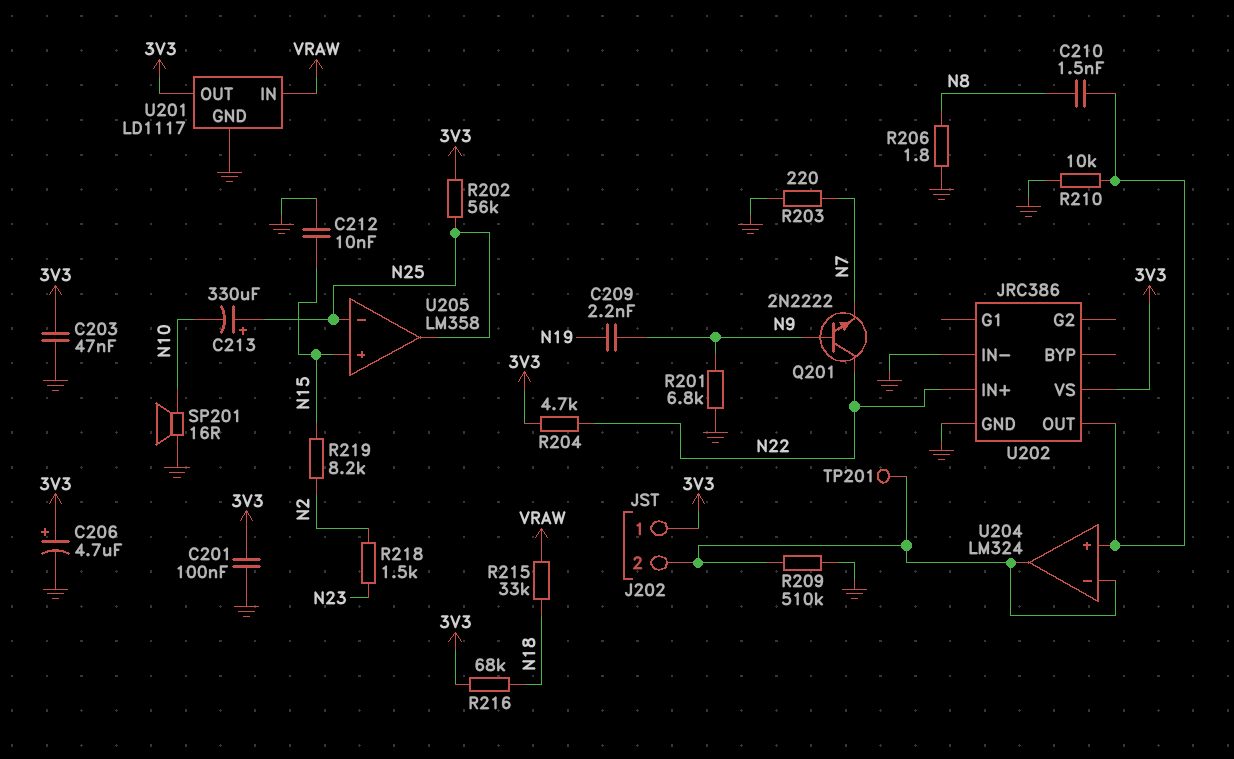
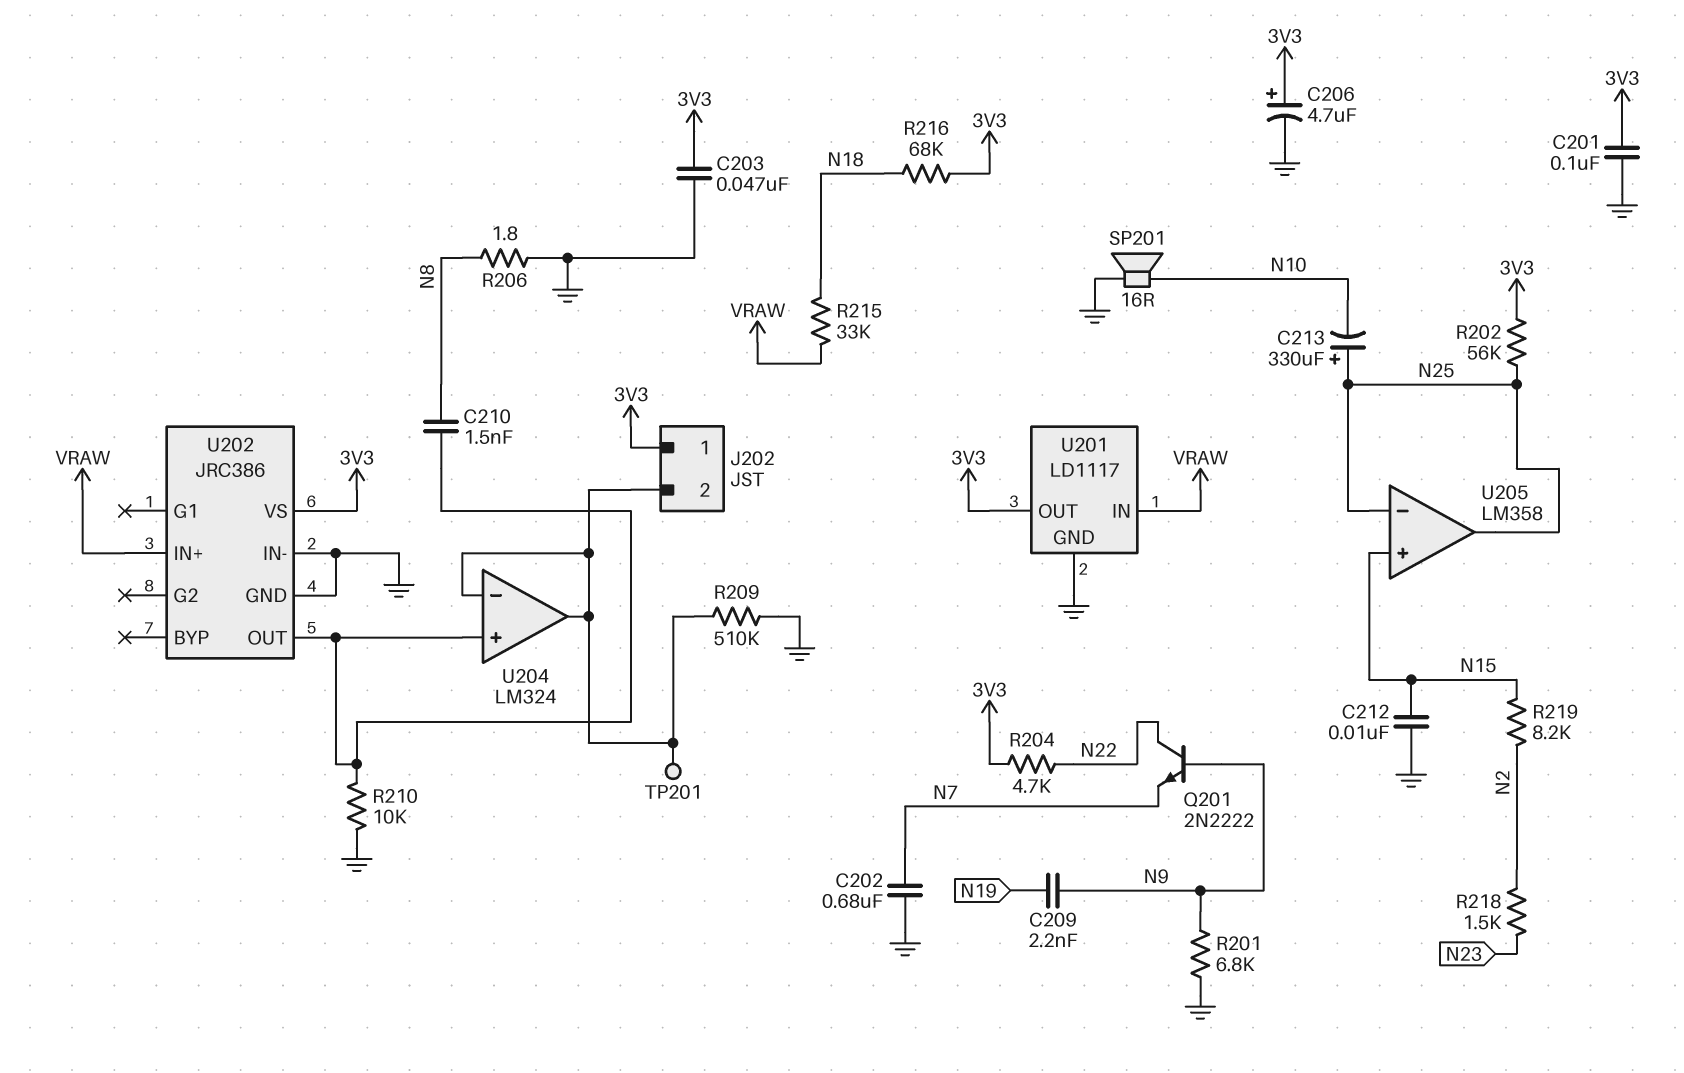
C202: none -> 680nF (GND, N7)
R203: 220 (GND, N7) -> none
U202 pin IN+: N22 -> VRAW

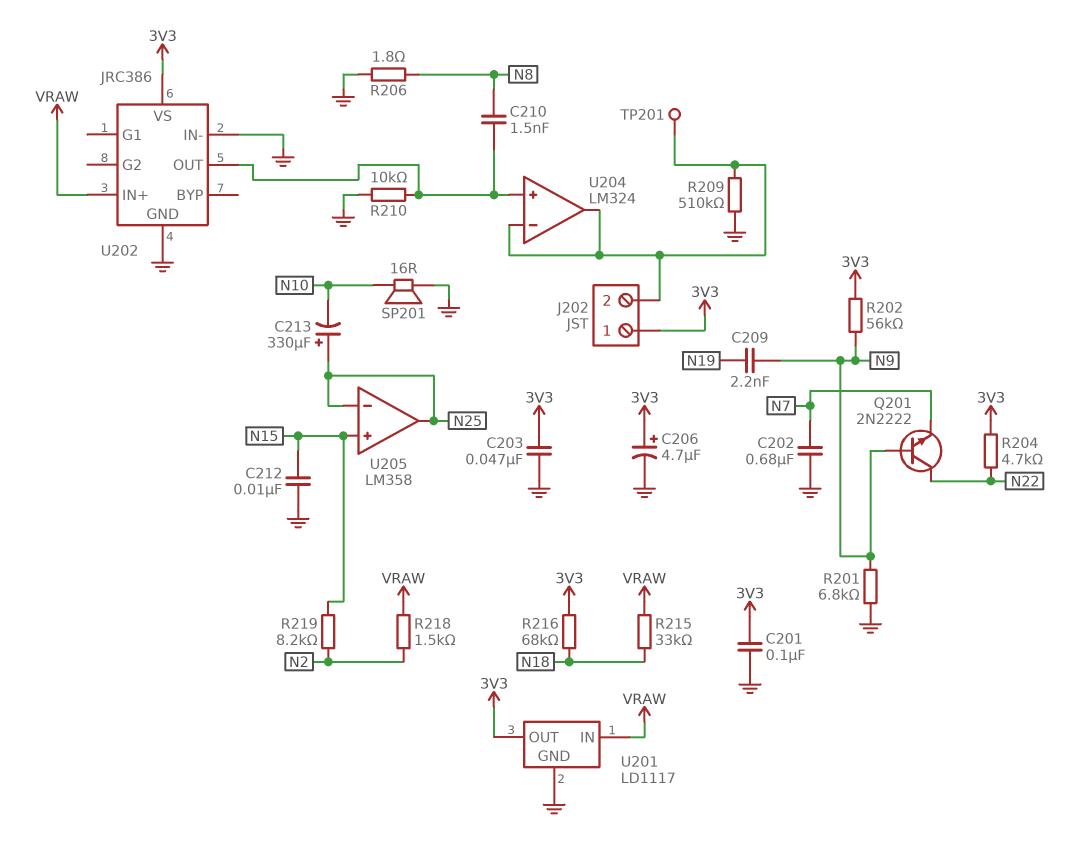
R202: 56k (3V3, N25) -> 56k (3V3, N9)
R218: 1.5k (N2, N23) -> 1.5k (N2, VRAW)

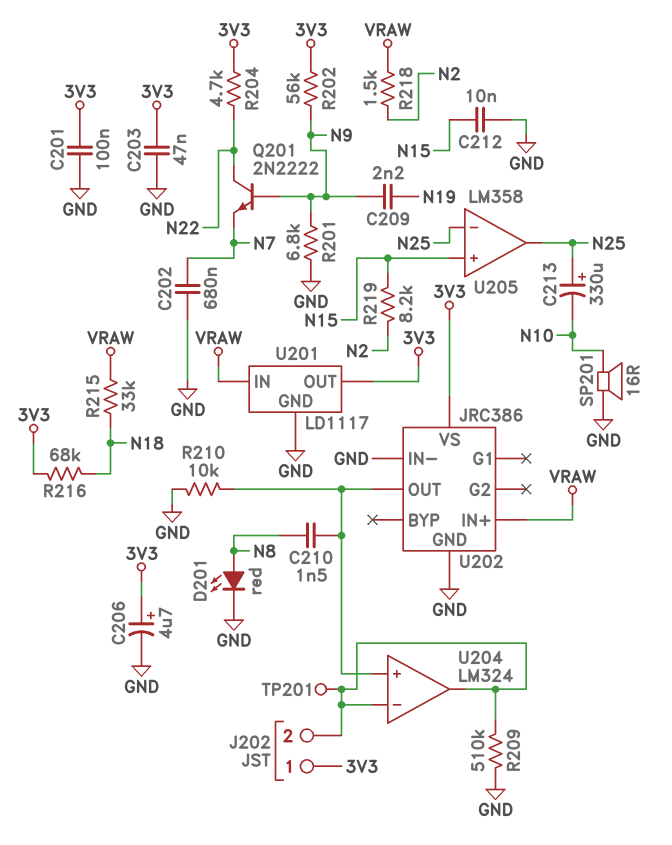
D201: none -> LED red (A N8, K GND)
R206: 1.8 (GND, N8) -> none

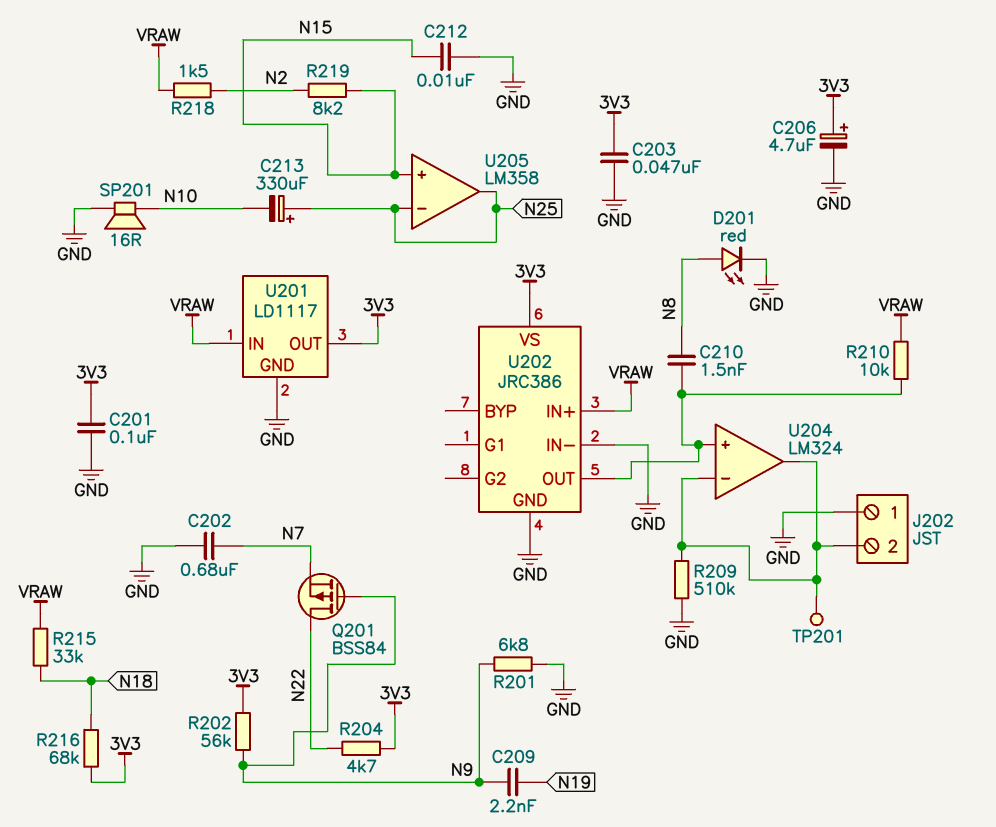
J202 pin 1: 3V3 -> GND
Q201: NPN 2N2222 (B N9, C N22, E N7) -> PMOS BSS84 (G N9, D N22, S N7)
R210: 10k (GND, U202/OUT) -> 10k (U202/OUT, VRAW)

